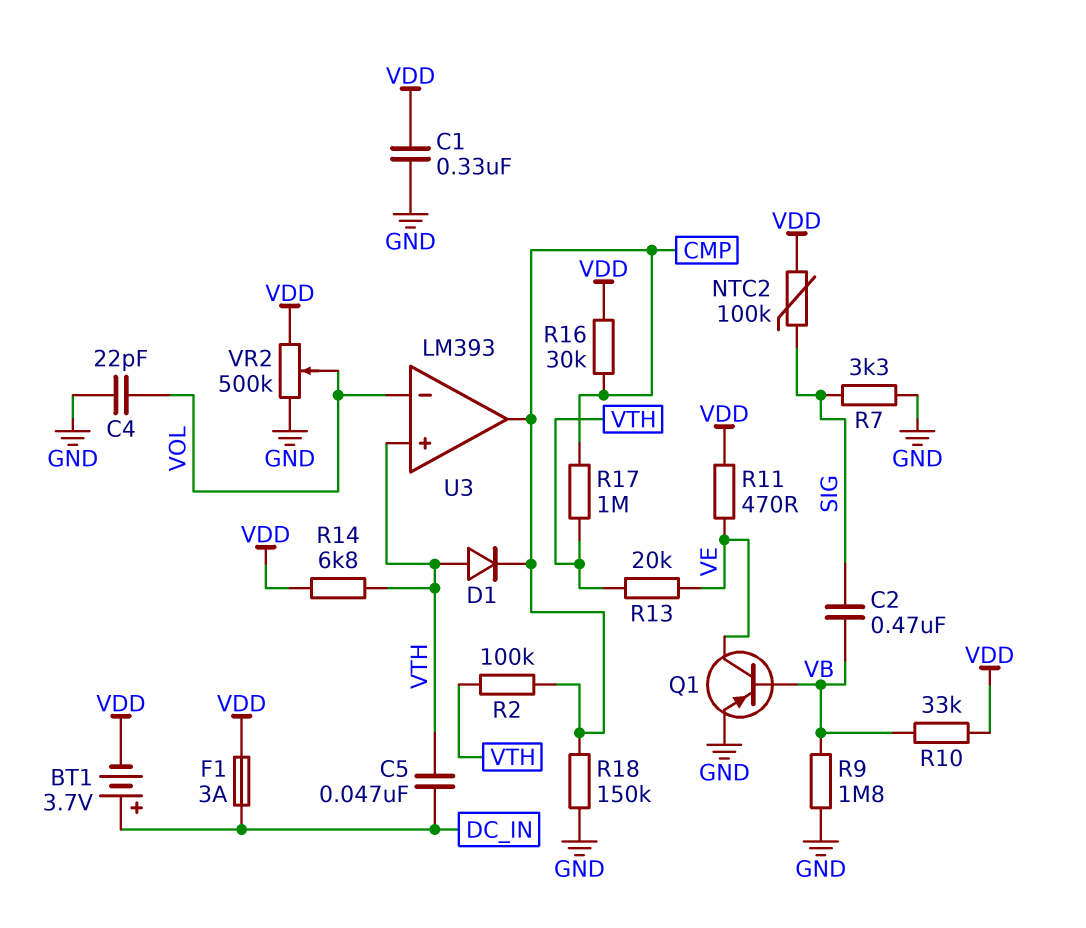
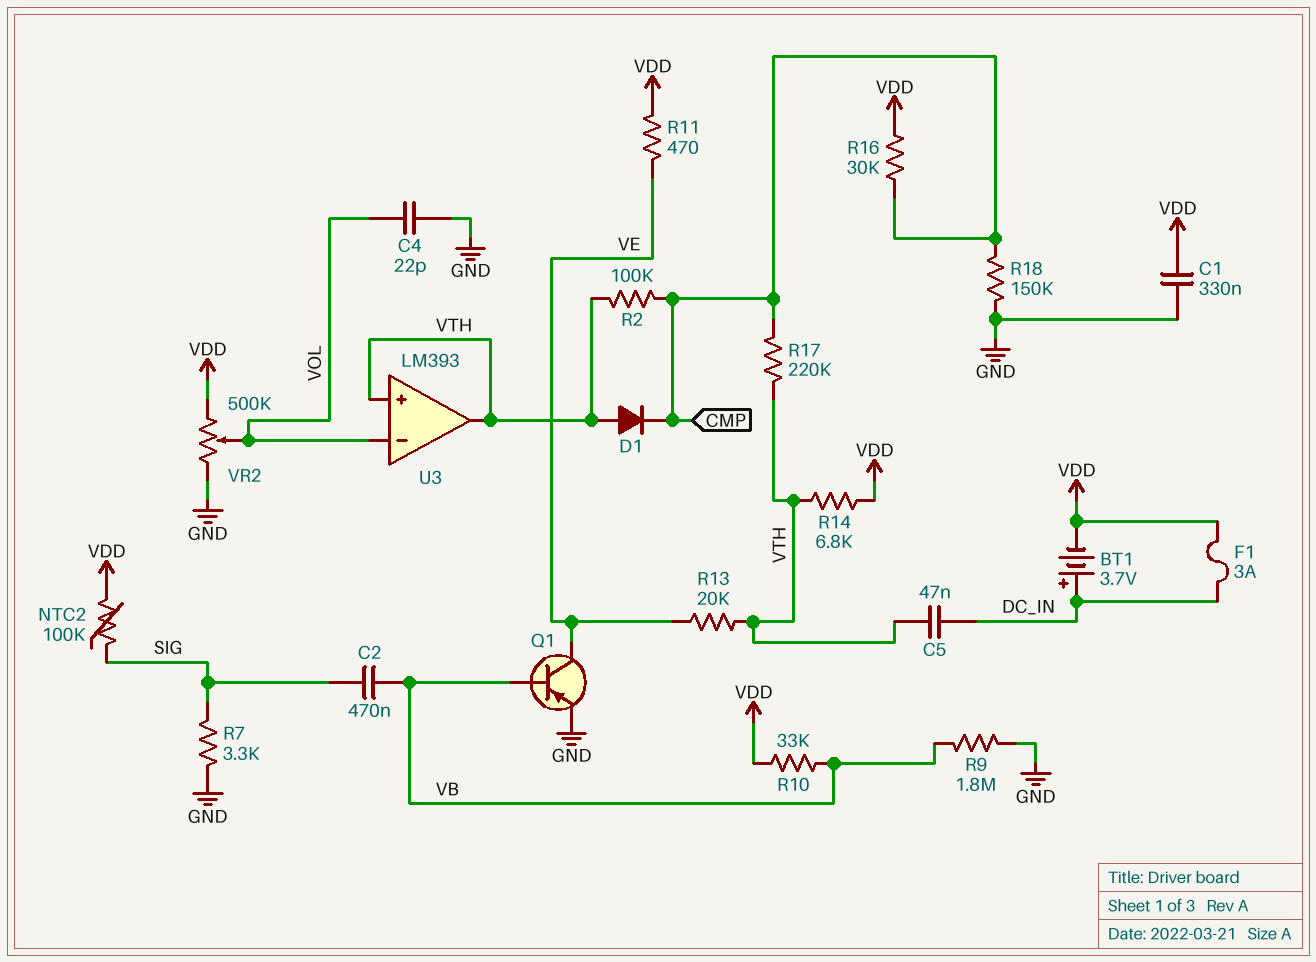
R17: 1M (CMP, VTH) -> 220k (CMP, VTH)
U3 pin out: CMP -> VTH

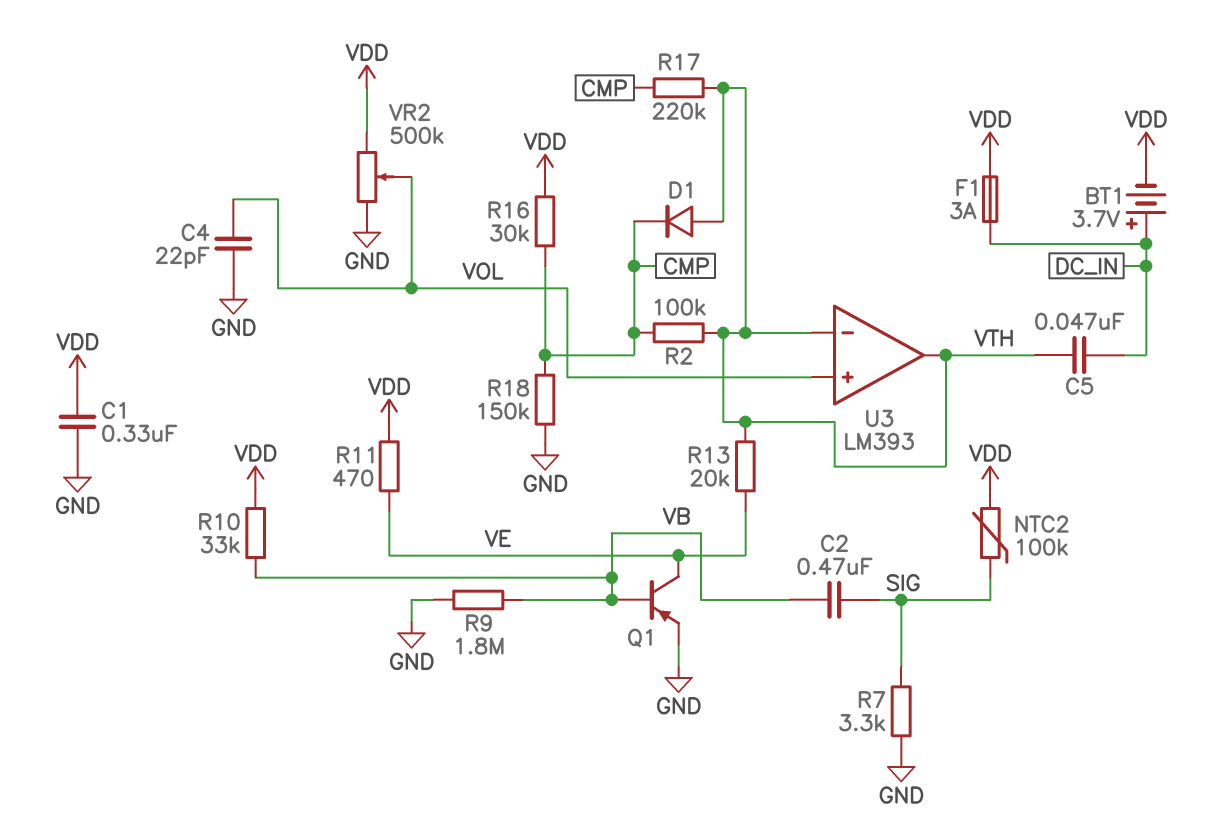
R14: 6.8k (VDD, VTH) -> none
U3 pin in+: VTH -> VOL
U3 pin in-: VOL -> VTH

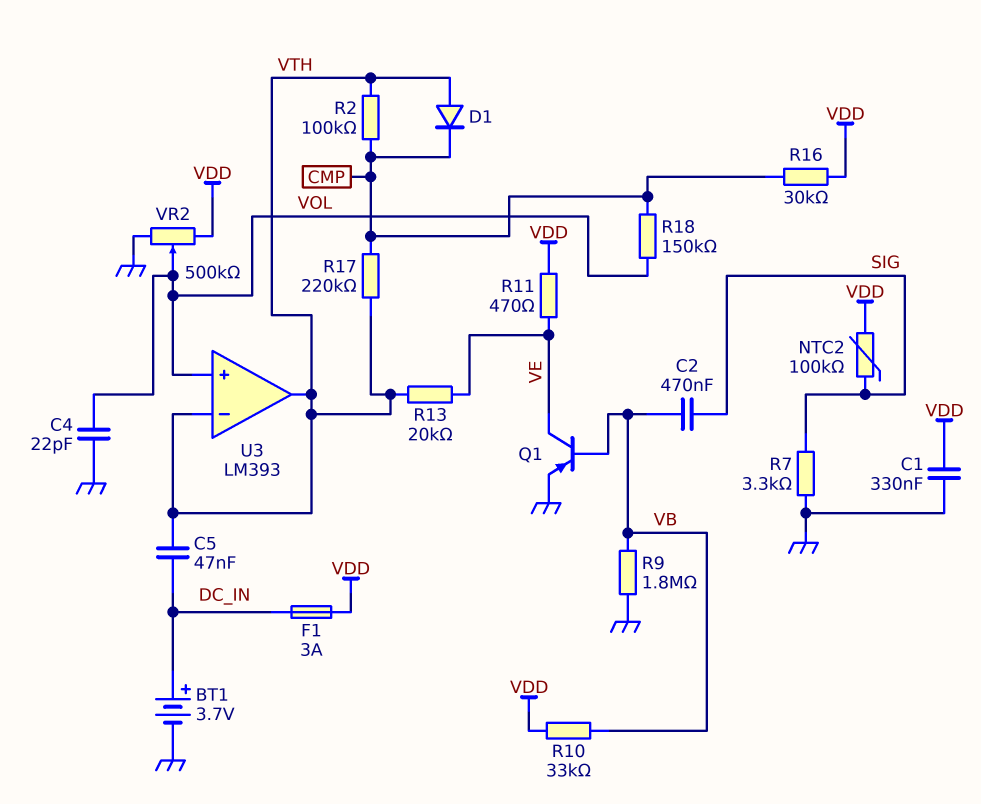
BT1: 3.7V (plus DC_IN, minus VDD) -> 3.7V (plus DC_IN, minus GND)
R18: 150k (CMP, GND) -> 150k (CMP, VOL)

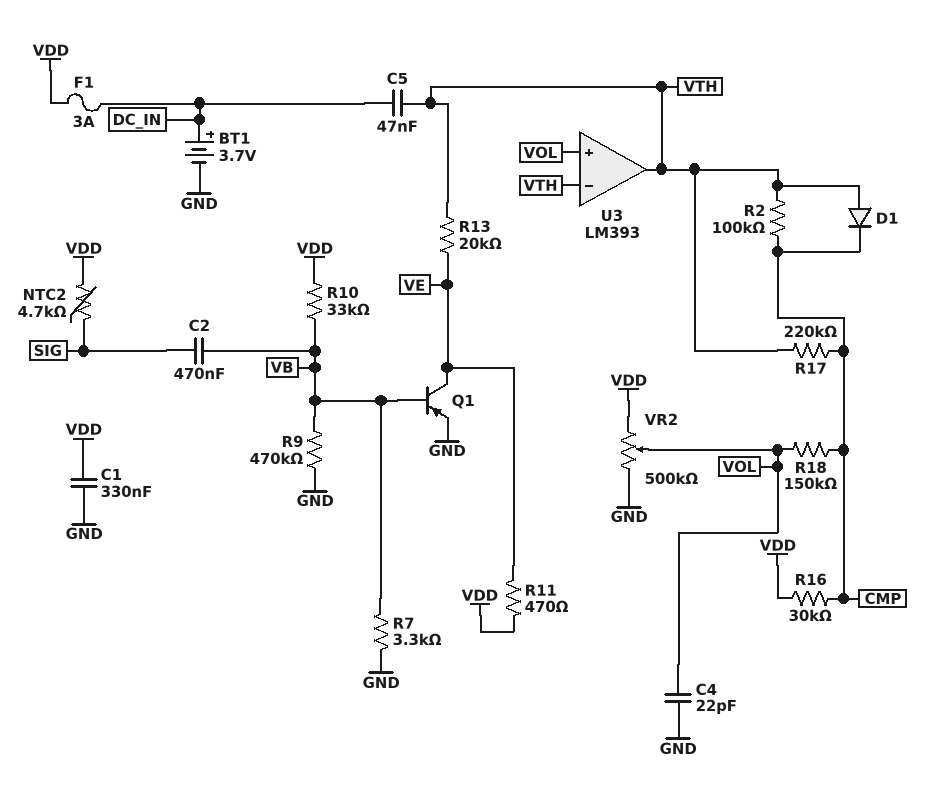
NTC2: 100k (SIG, VDD) -> 4.7k (SIG, VDD)
R7: 3.3k (GND, SIG) -> 3.3k (GND, VB)
R9: 1.8M (GND, VB) -> 470k (GND, VB)

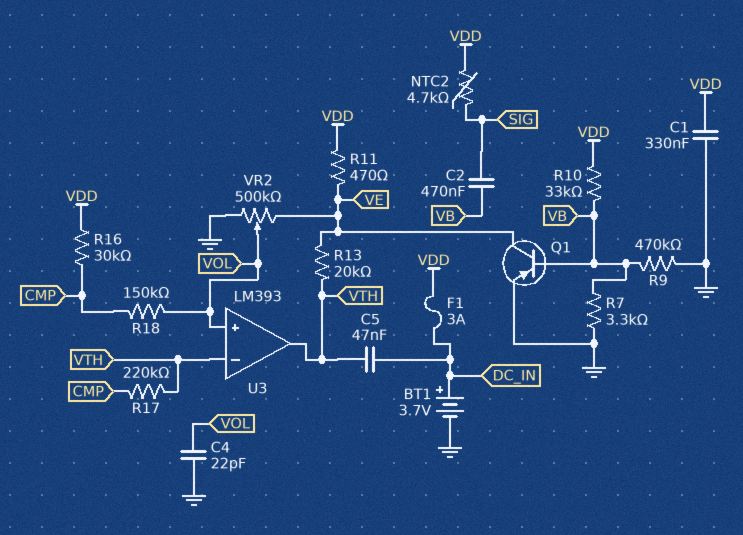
D1: diode (A VTH, K CMP) -> none
R2: 100k (CMP, VTH) -> none
VR2: 500k (GND, VDD, wiper VOL) -> 500k (GND, VE, wiper VOL)

